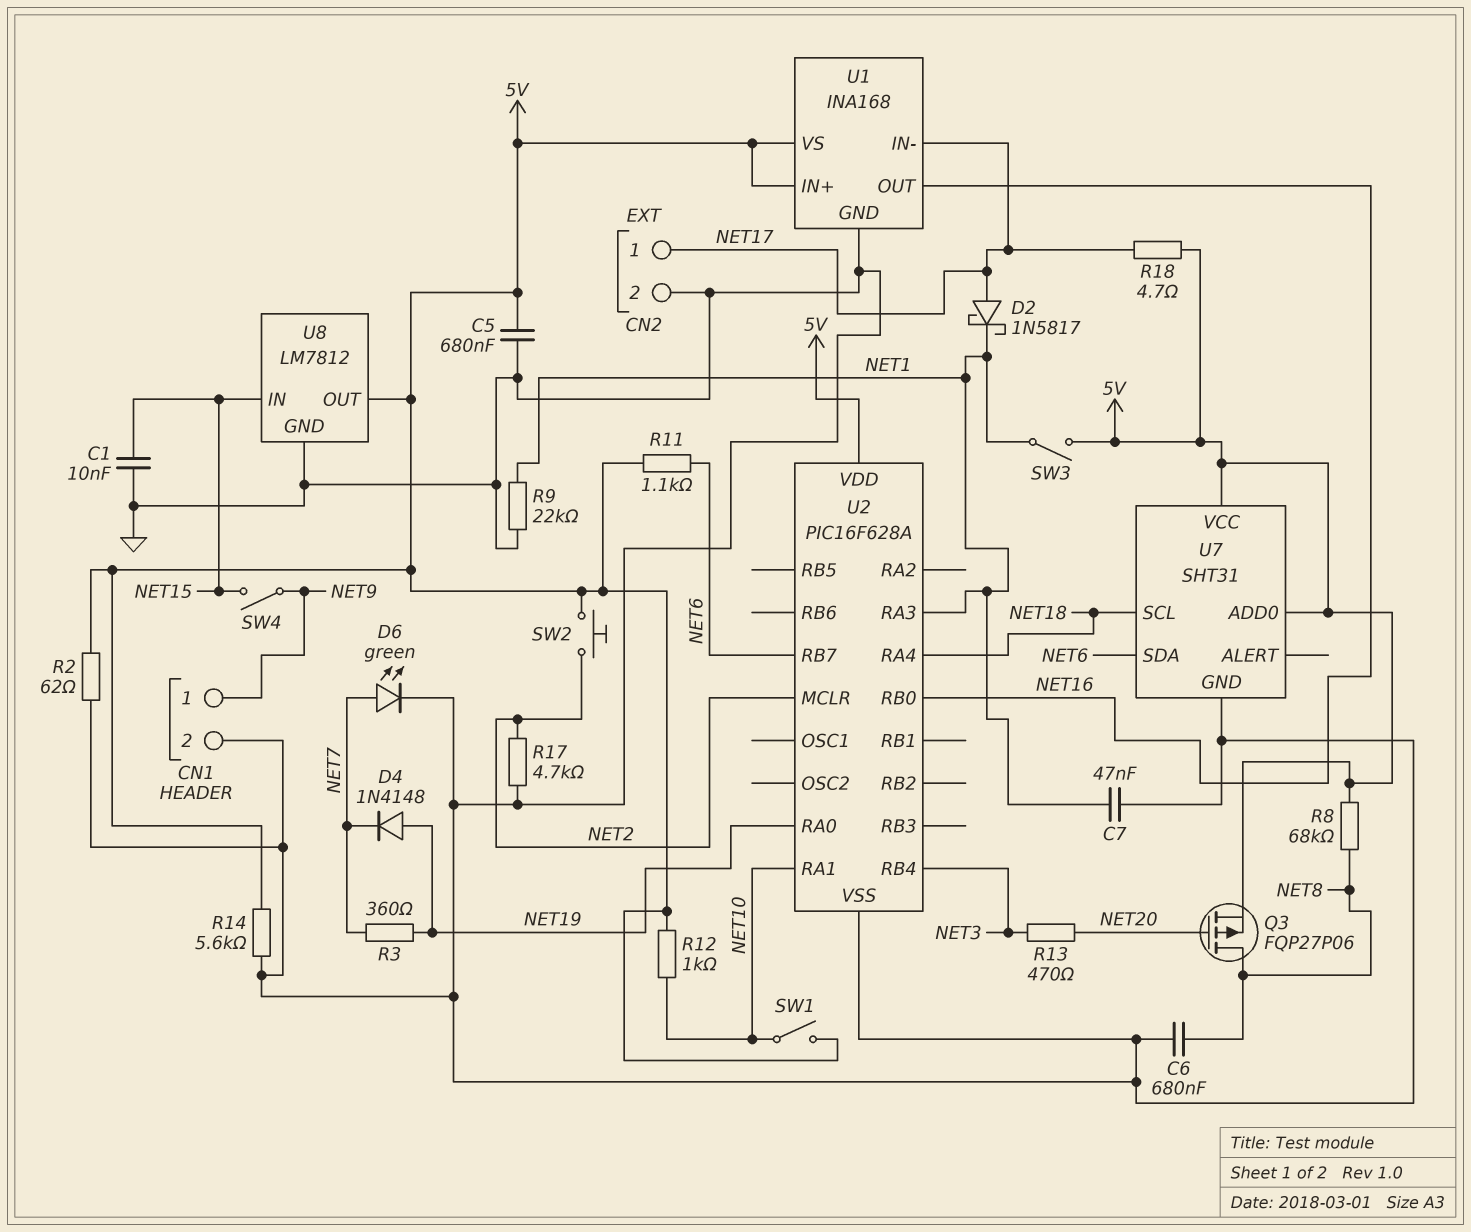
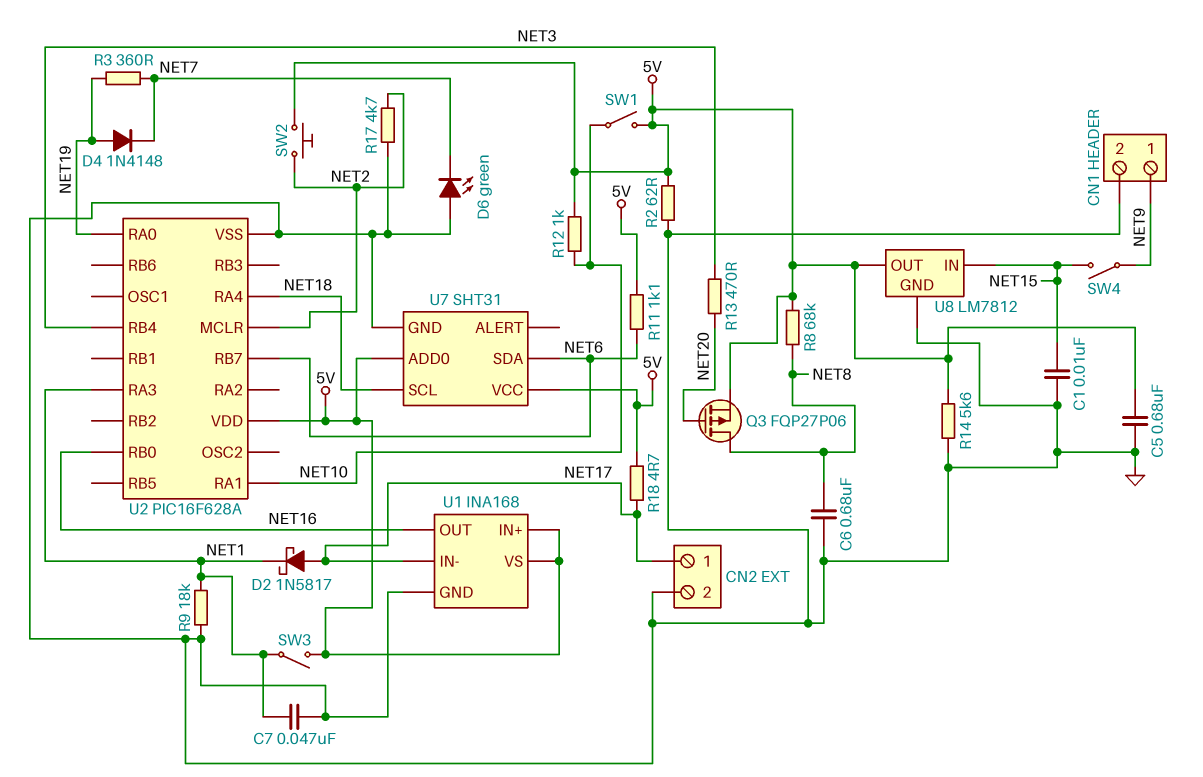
D6: LED green (A NET7, K GND) -> LED green (A GND, K NET7)
R9: 22k (GND, NET1) -> 18k (GND, NET1)

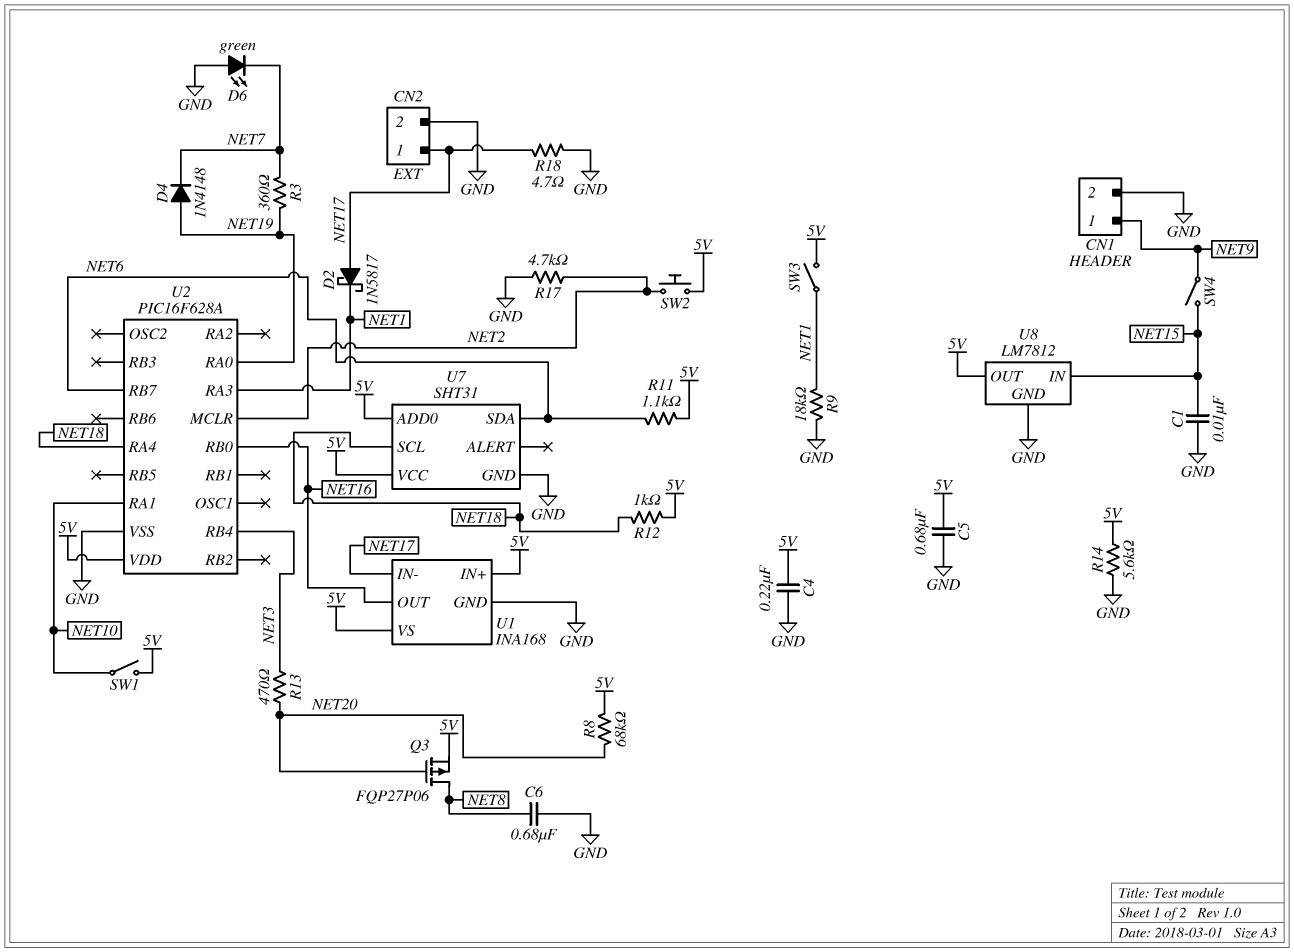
C4: none -> 220nF (5V, GND)
C7: 47nF (GND, NET1) -> none
R2: 62 (5V, GND) -> none
R8: 68k (5V, NET8) -> 68k (5V, NET20)
R12: 1k (5V, NET10) -> 1k (5V, NET18)
R18: 4.7 (5V, NET17) -> 4.7 (GND, NET17)

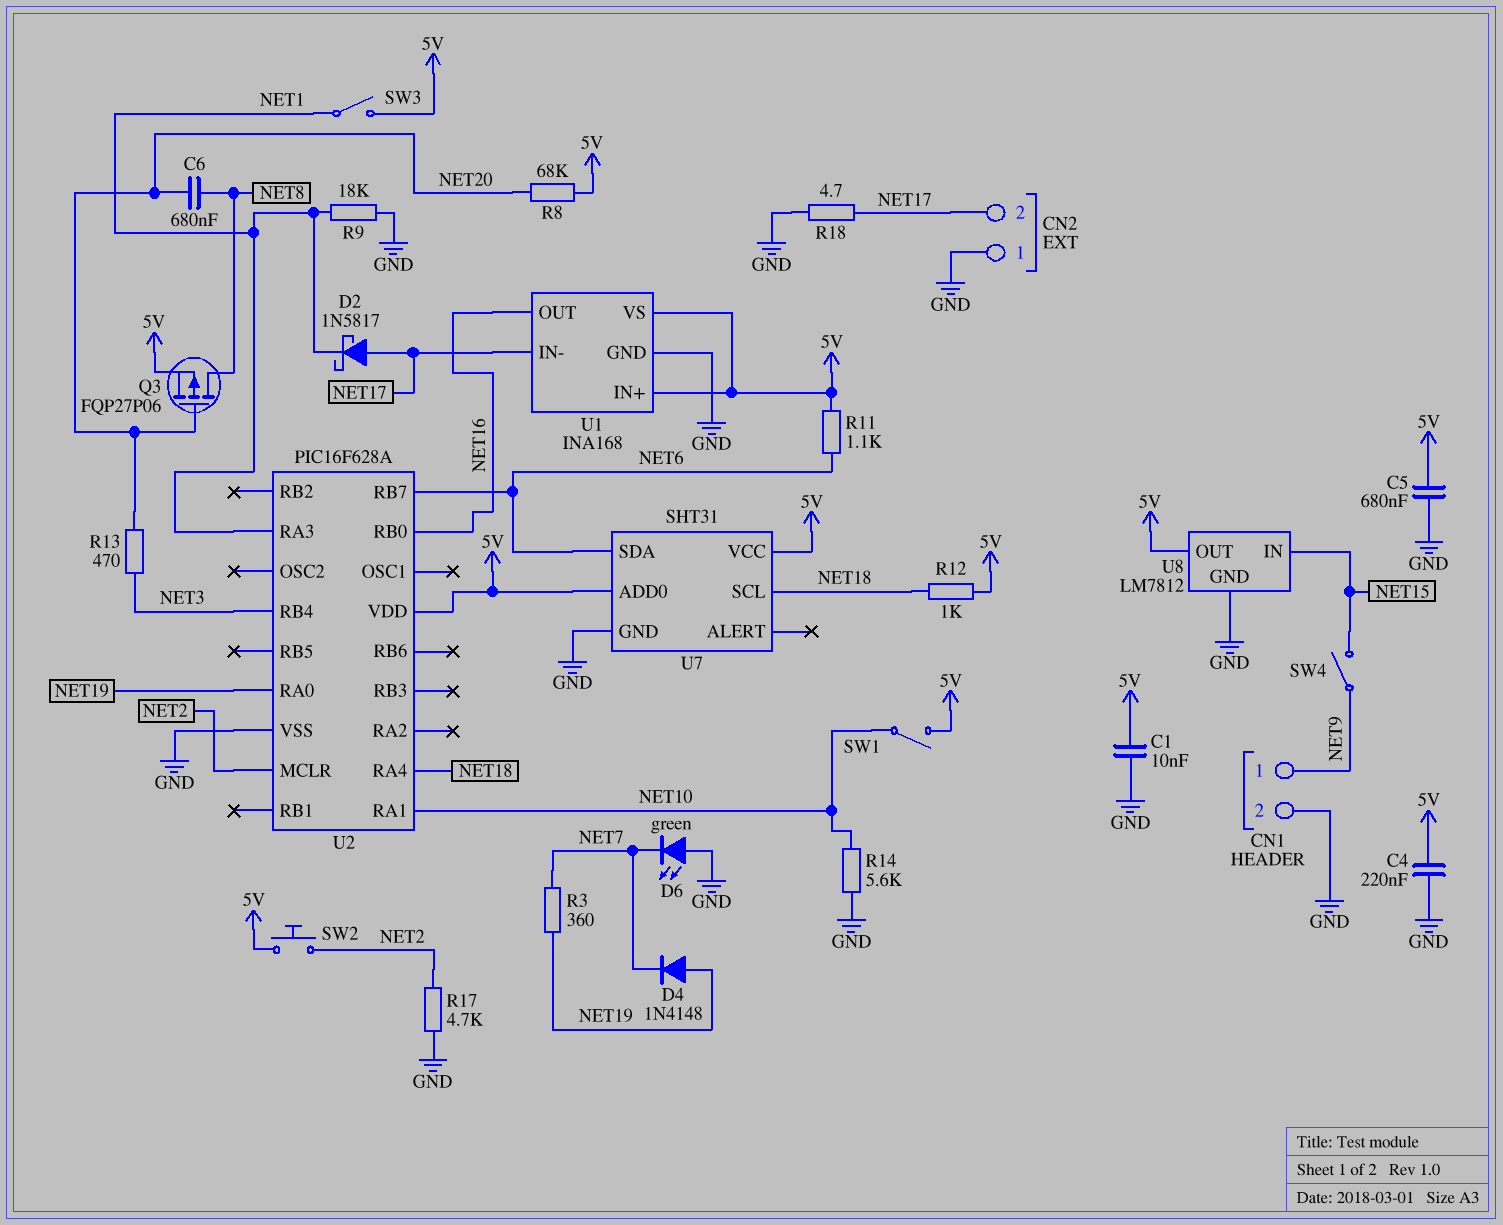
C1: 10nF (GND, NET15) -> 10nF (5V, GND)
C6: 680nF (GND, NET8) -> 680nF (NET8, NET20)
CN2 pin 1: NET17 -> GND
CN2 pin 2: GND -> NET17
R14: 5.6k (5V, GND) -> 5.6k (GND, NET10)

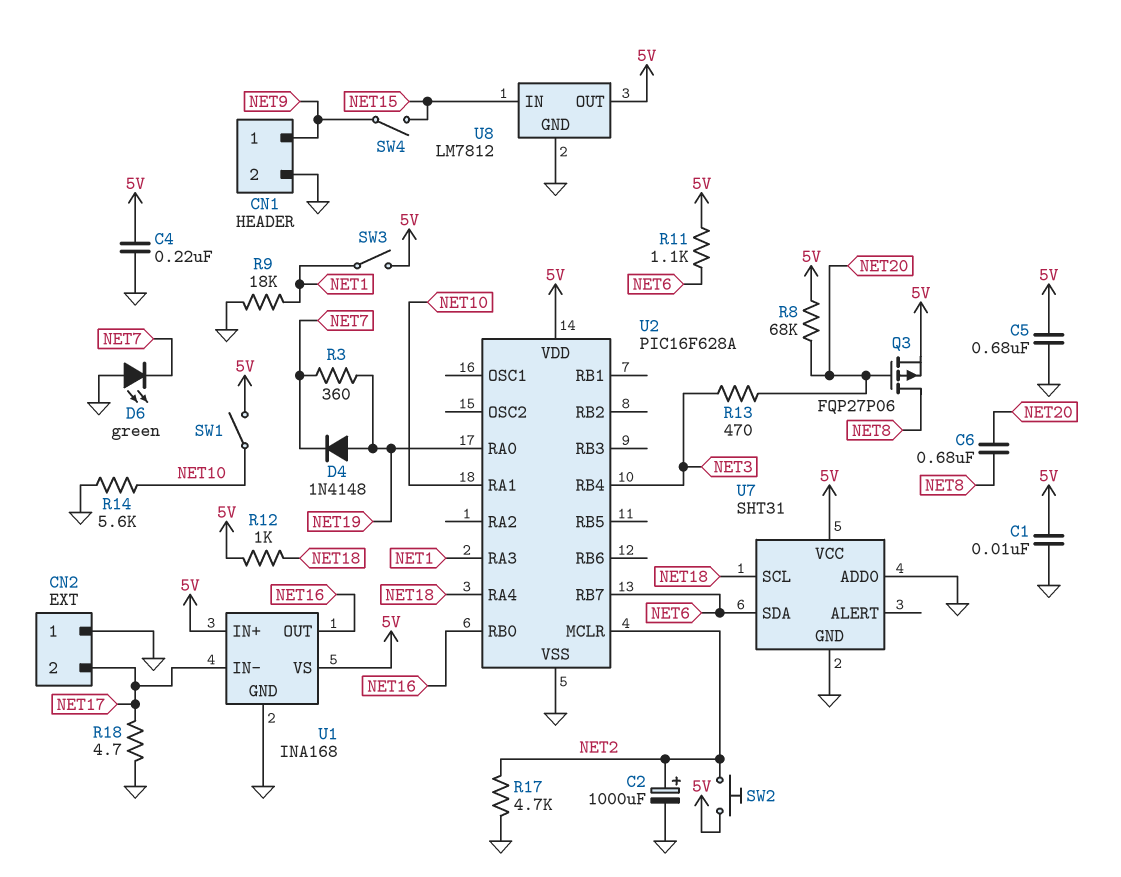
C2: none -> 1000uF (plus NET2, minus GND)
D2: schottky 1N5817 (A NET17, K NET1) -> none
U7 pin ADD0: 5V -> GND

